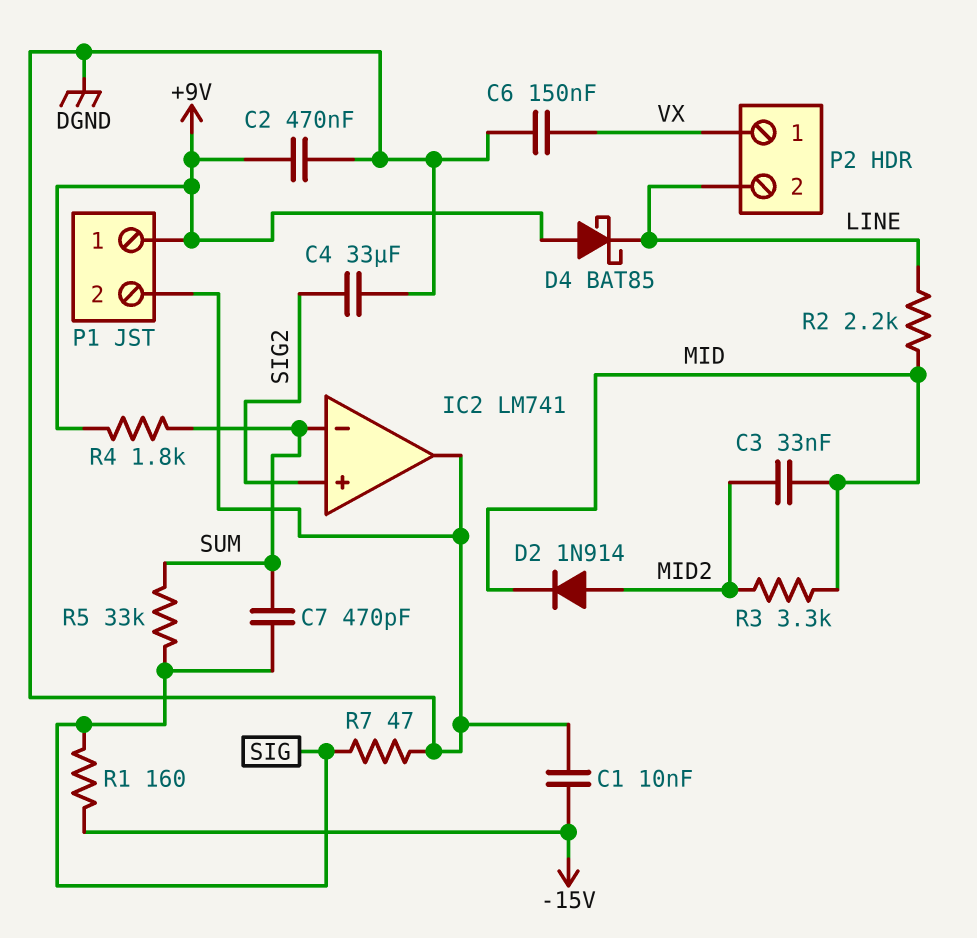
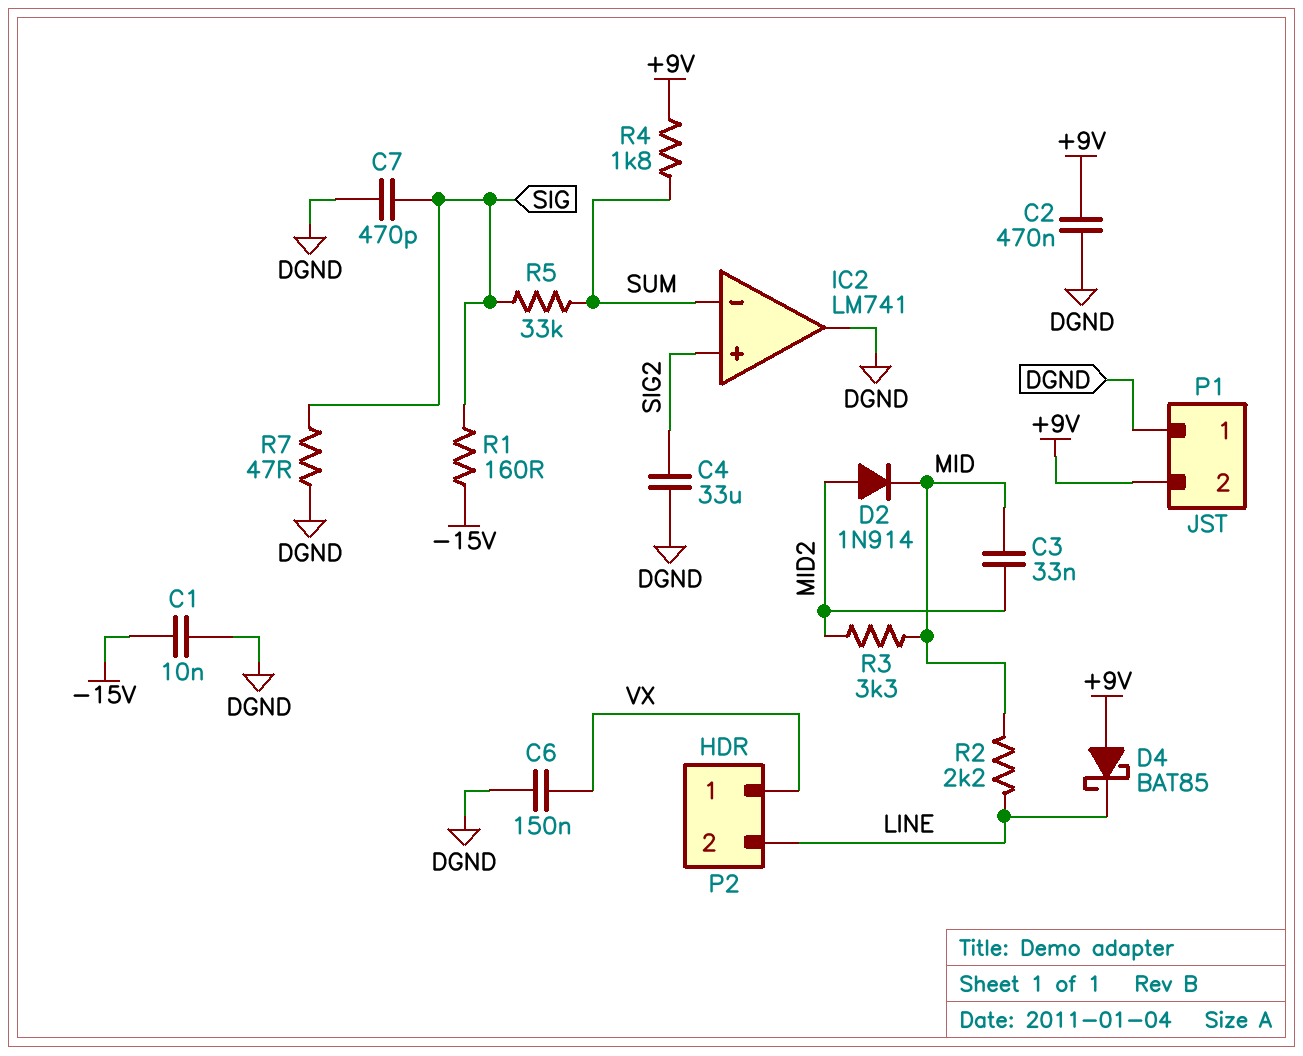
C7: 470pF (SIG, SUM) -> 470pF (DGND, SIG)
P1 pin 1: +9V -> DGND
P1 pin 2: DGND -> +9V

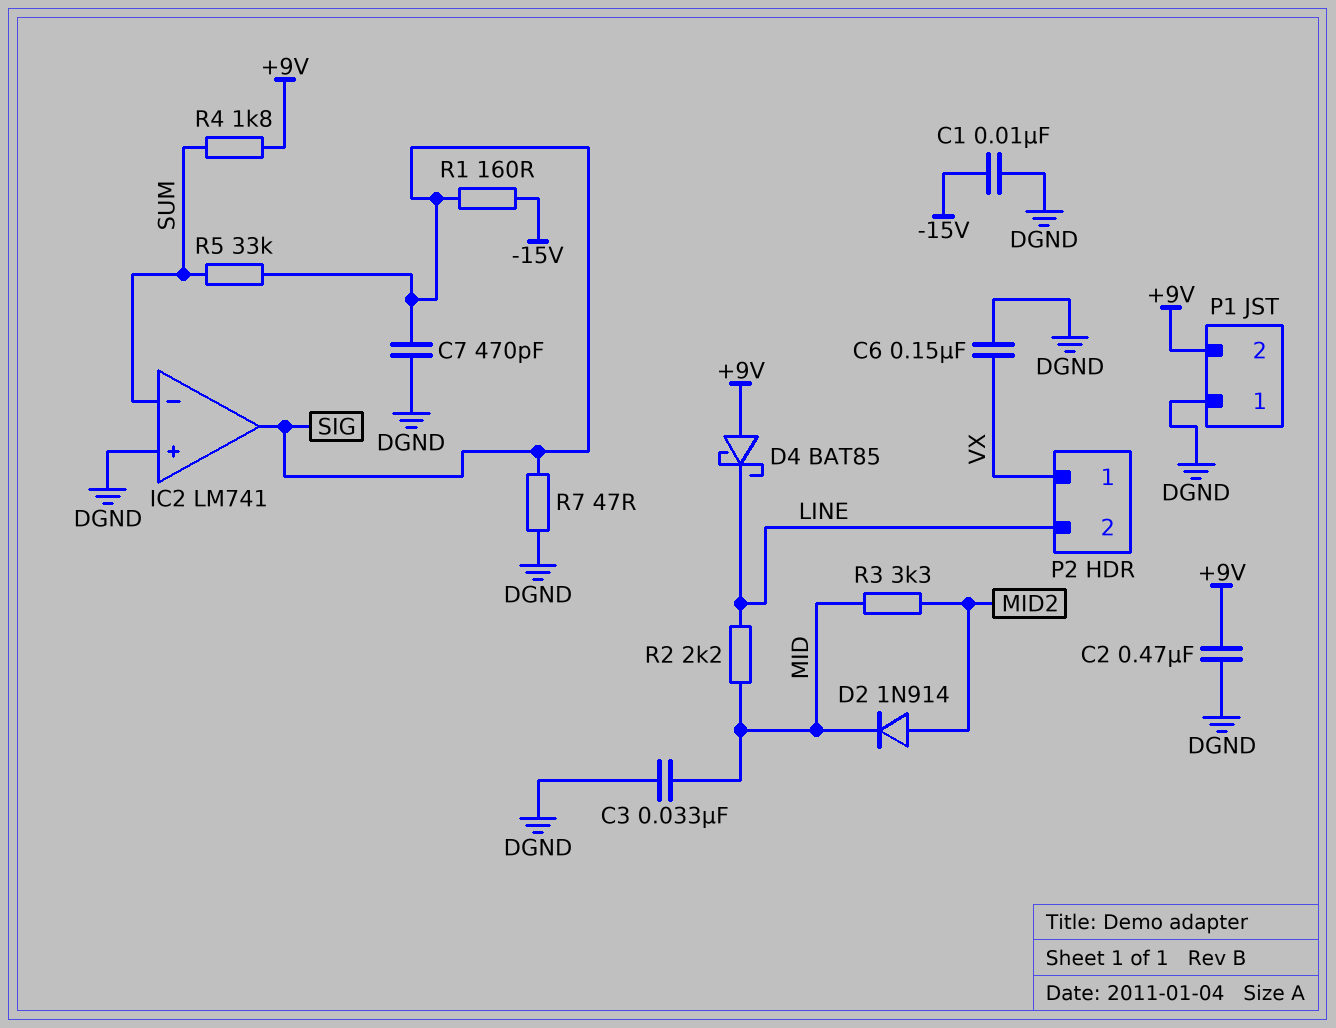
C3: 33nF (MID, MID2) -> 33nF (DGND, MID)
C4: 33uF (DGND, SIG2) -> none
IC2 pin in+: SIG2 -> DGND
IC2 pin out: DGND -> SIG

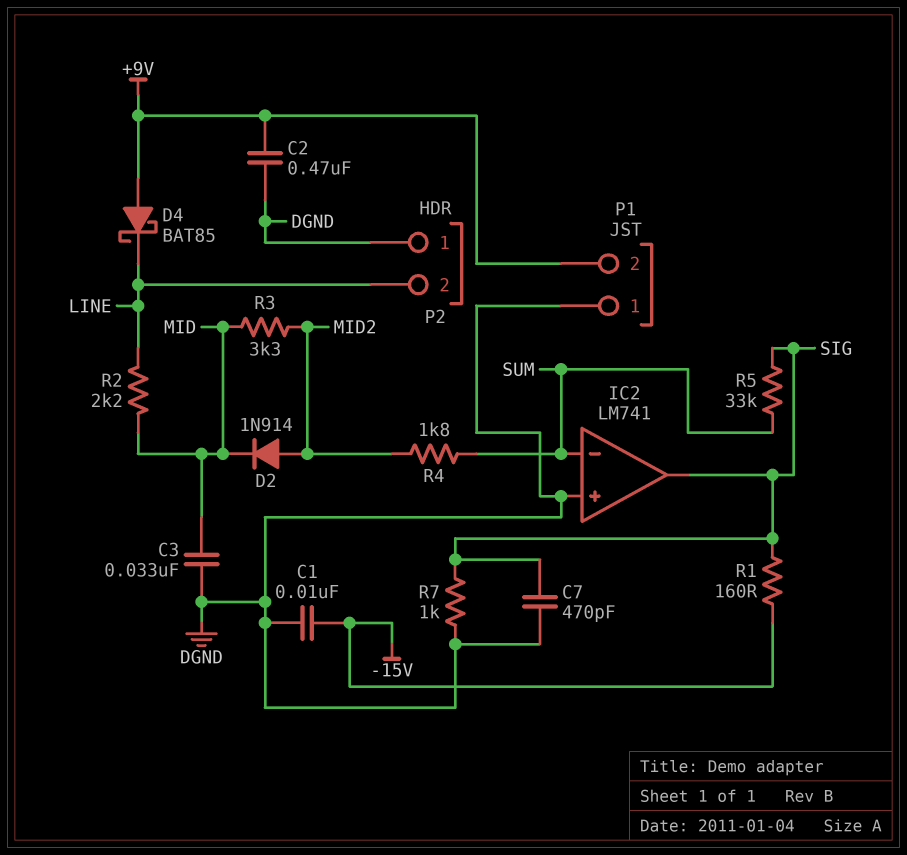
C6: 150nF (DGND, VX) -> none
P2 pin 1: VX -> DGND
R4: 1.8k (+9V, SUM) -> 1.8k (MID2, SUM)
R7: 47 (DGND, SIG) -> 1k (DGND, SIG)

